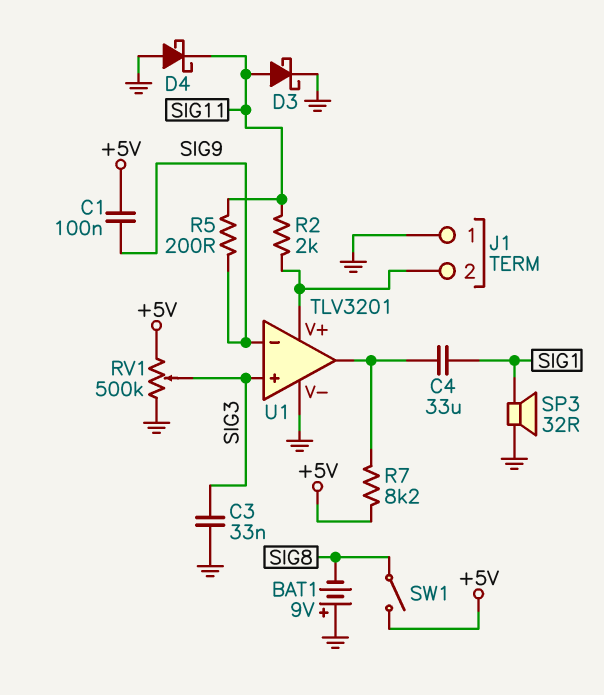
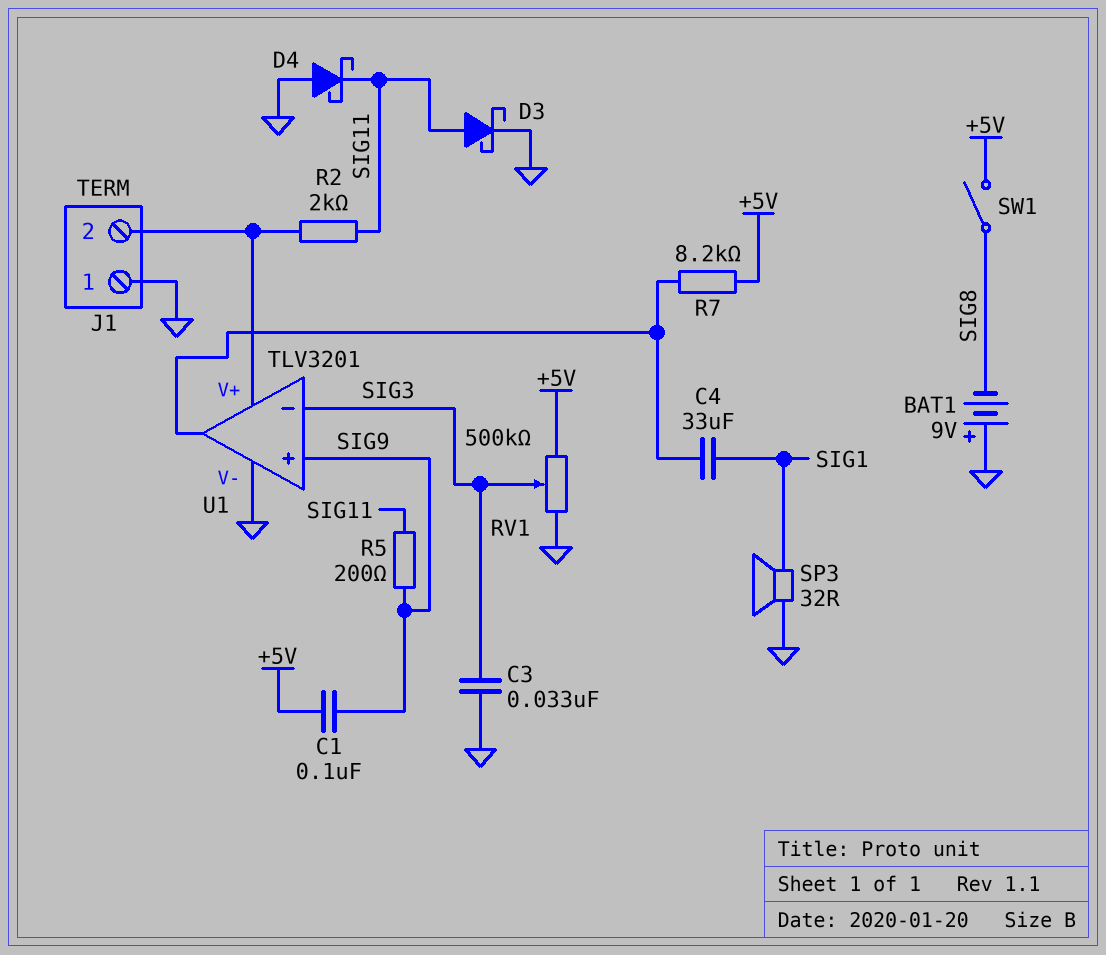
U1 pin in+: SIG3 -> SIG9
U1 pin in-: SIG9 -> SIG3

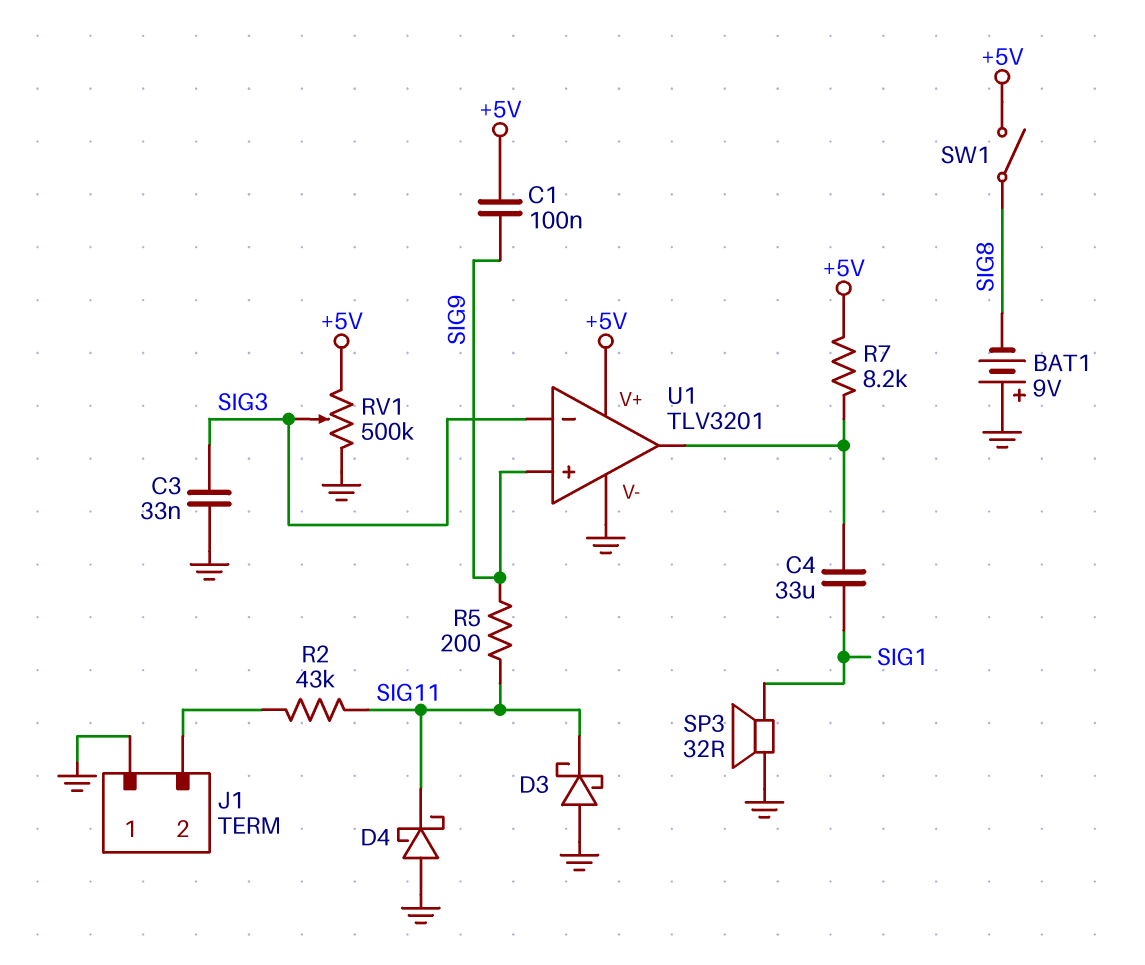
D3: schottky (A SIG11, K GND) -> schottky (A GND, K SIG11)
R2: 2k (J1/2, SIG11) -> 43k (J1/2, SIG11)
U1 pin V+: J1/2 -> +5V

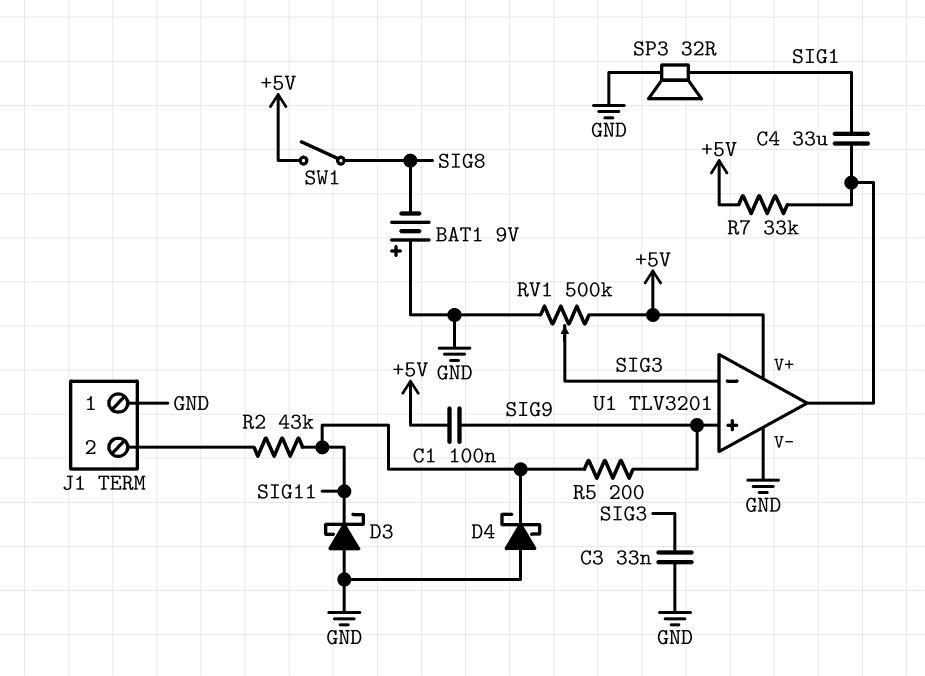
R7: 8.2k (+5V, U1/out) -> 33k (+5V, U1/out)

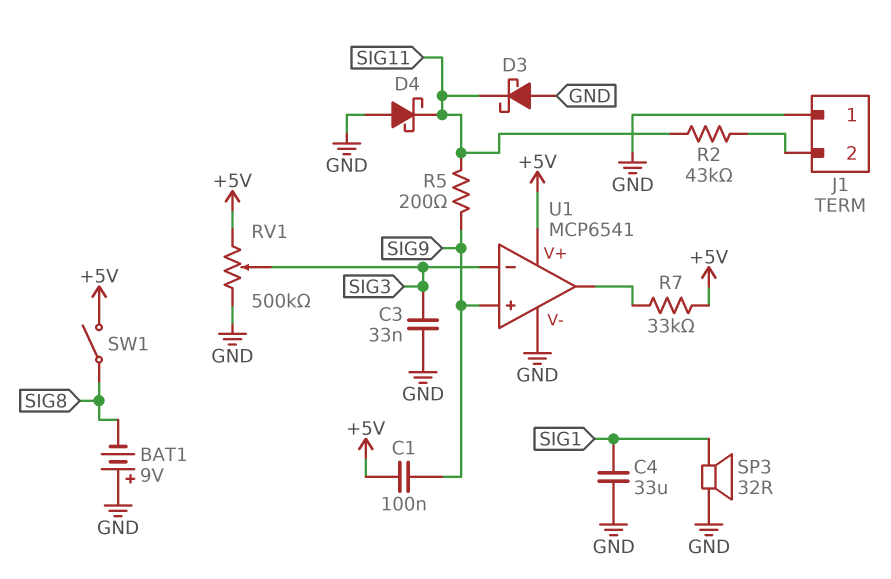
C4: 33uF (SIG1, U1/out) -> 33uF (GND, SIG1)
U1: TLV3201 -> MCP6541

